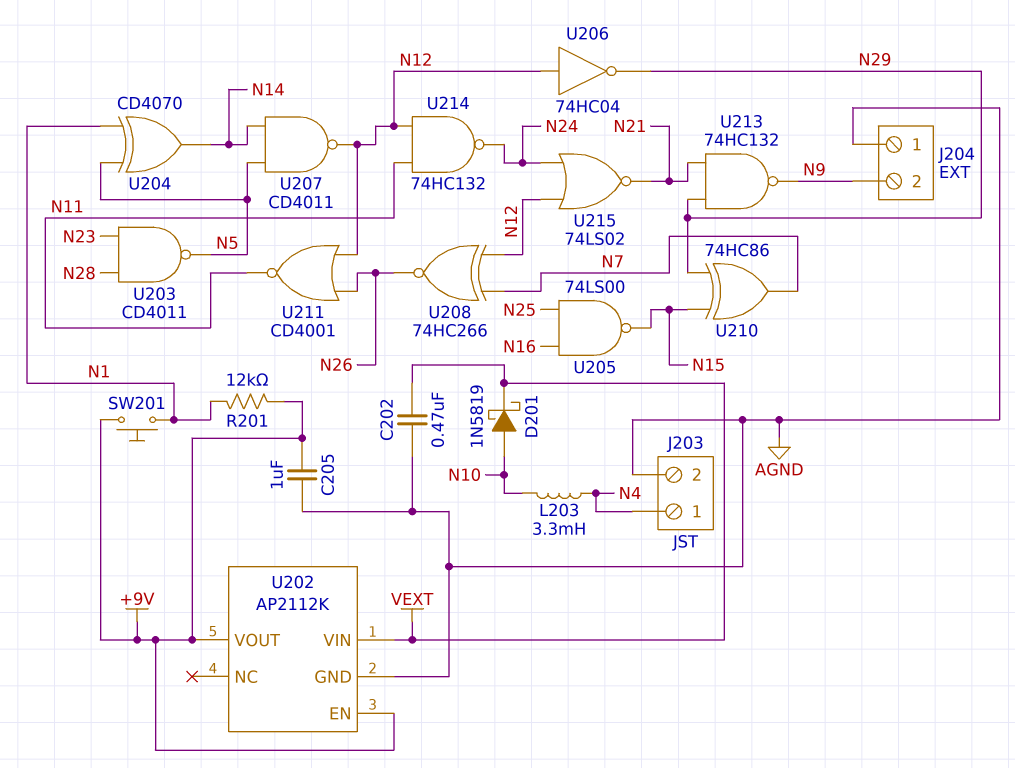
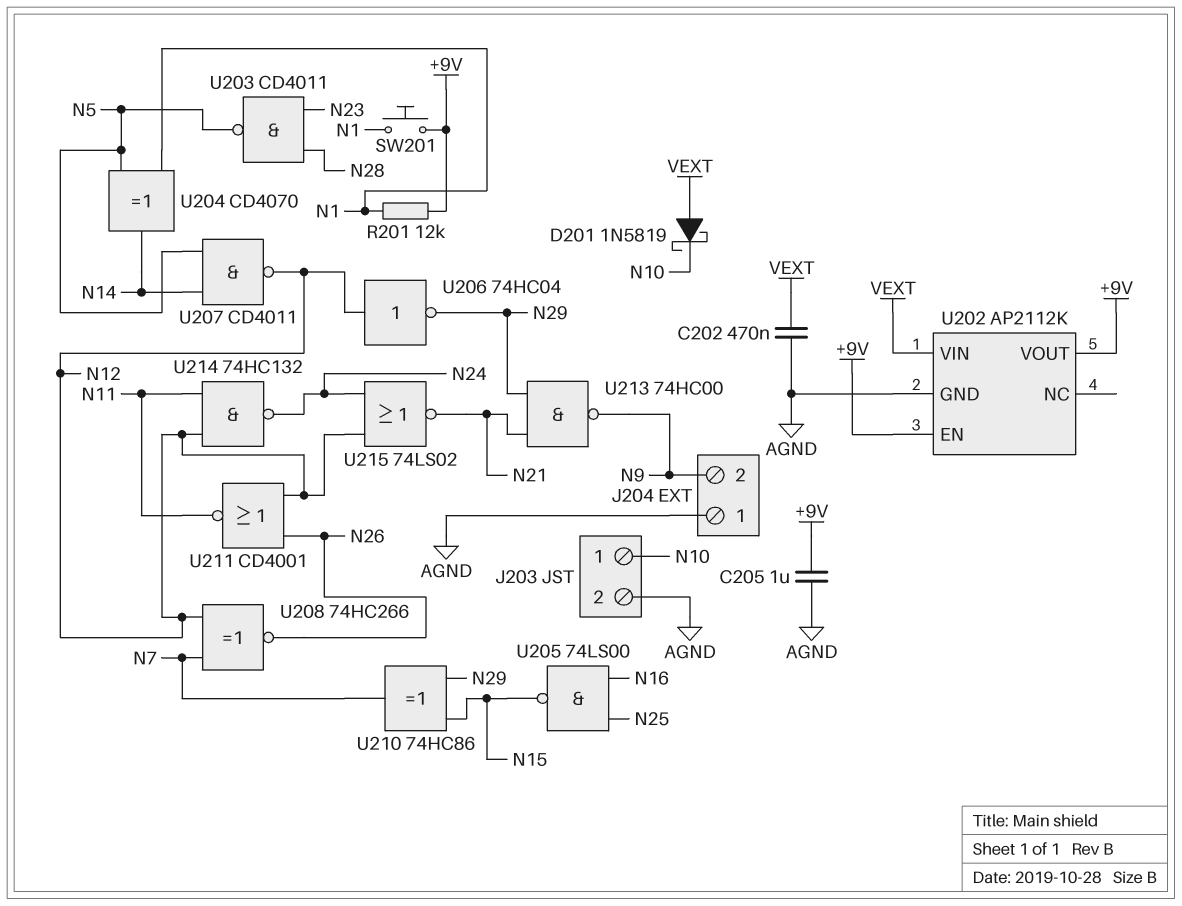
D201: schottky 1N5819 (A N10, K VEXT) -> schottky 1N5819 (A VEXT, K N10)
J203 pin 1: N4 -> N10
L203: 3.3mH (N4, N10) -> none
U213: NAND 74HC132 (in N21, in N29, out N9) -> NAND 74HC00 (in N21, in N29, out N9)

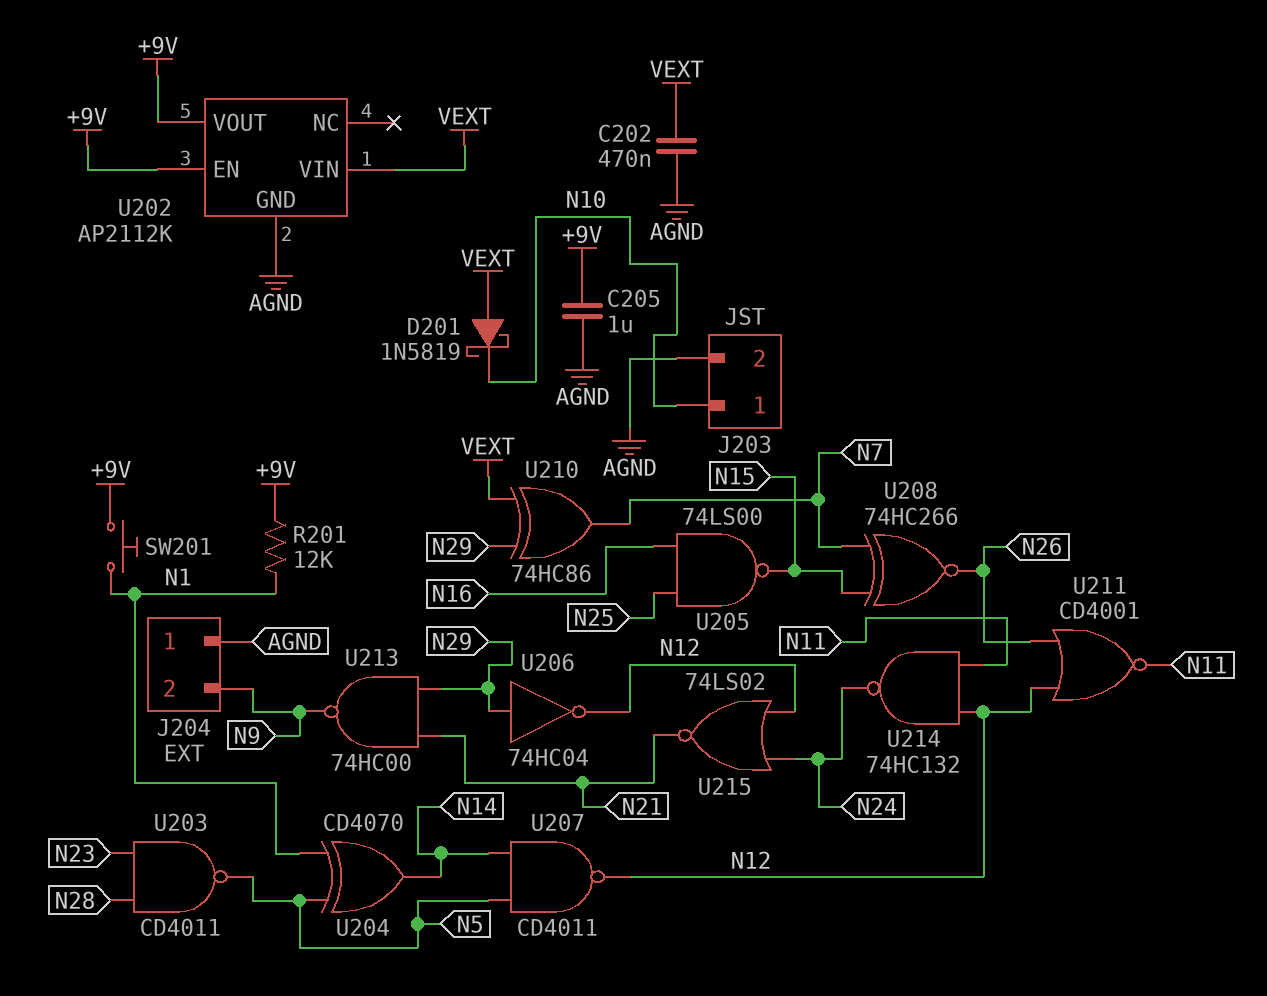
U206: NOT 74HC04 (in N12, out N29) -> NOT 74HC04 (in N29, out N12)
U208: XNOR 74HC266 (in N7, in N12, out N26) -> XNOR 74HC266 (in N7, in N15, out N26)
U210: XOR 74HC86 (in N15, in N29, out N7) -> XOR 74HC86 (in N29, in VEXT, out N7)

